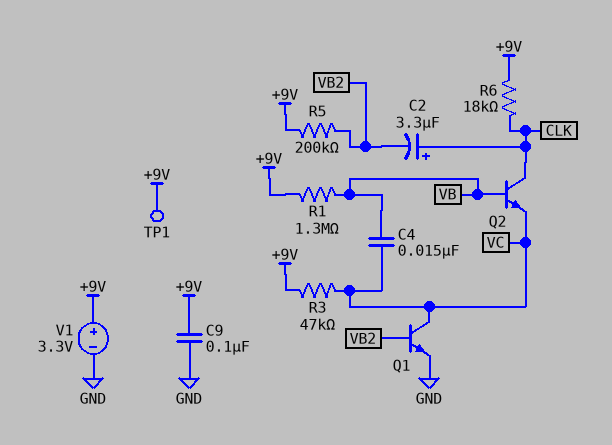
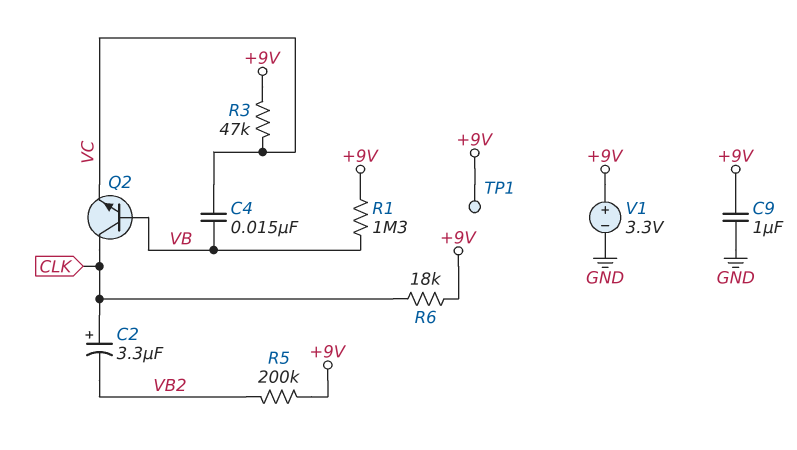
C9: 100nF (+9V, GND) -> 1uF (+9V, GND)
Q1: NPN (B VB2, C VC, E GND) -> none

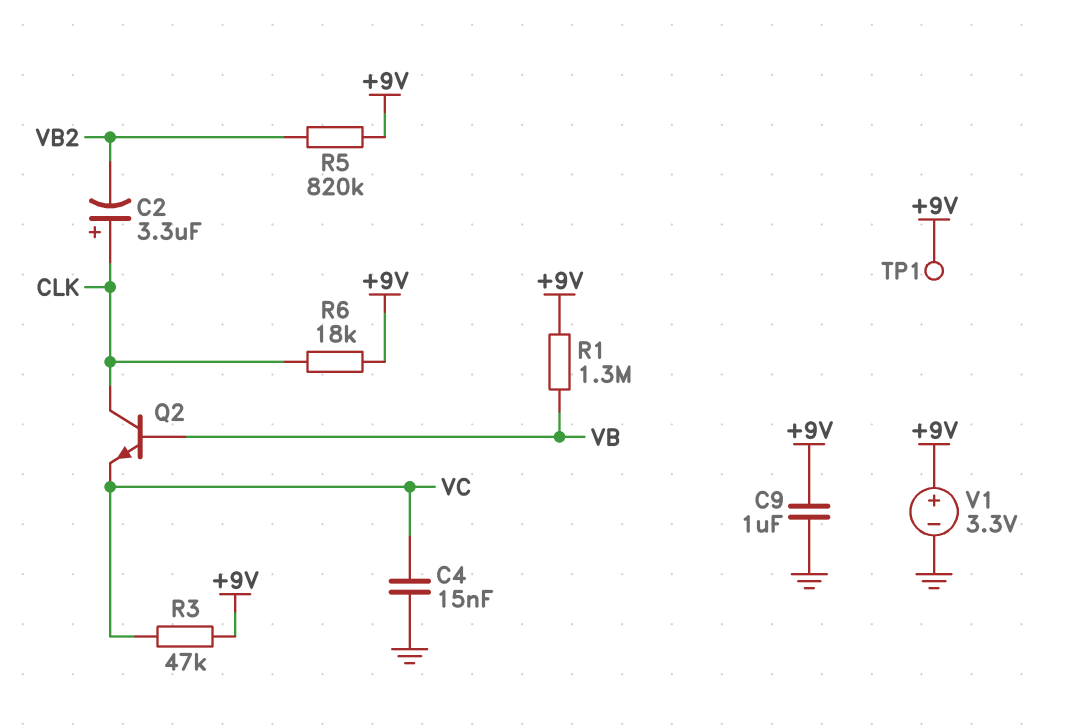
C4: 15nF (VB, VC) -> 15nF (GND, VC)
R5: 200k (+9V, VB2) -> 820k (+9V, VB2)

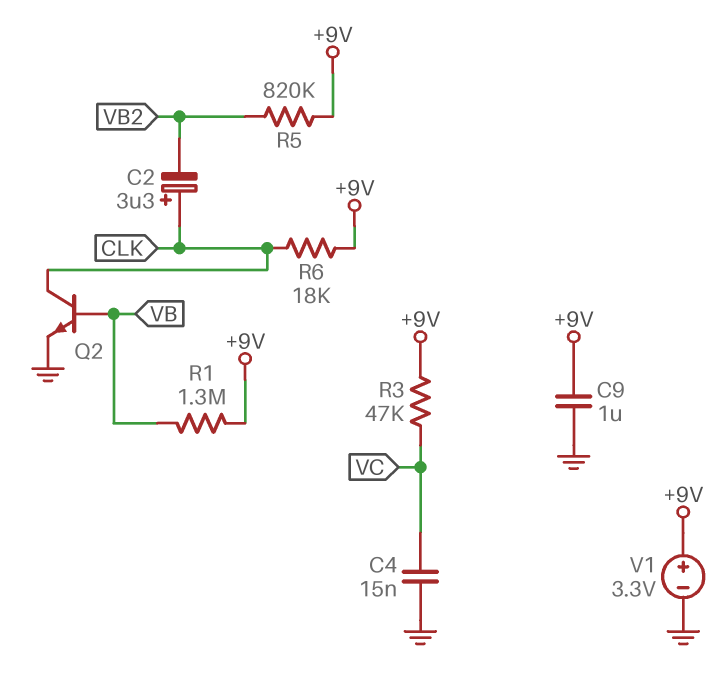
Q2: NPN (B VB, C CLK, E VC) -> NPN (B VB, C CLK, E GND)
TP1: test point (+9V) -> none

